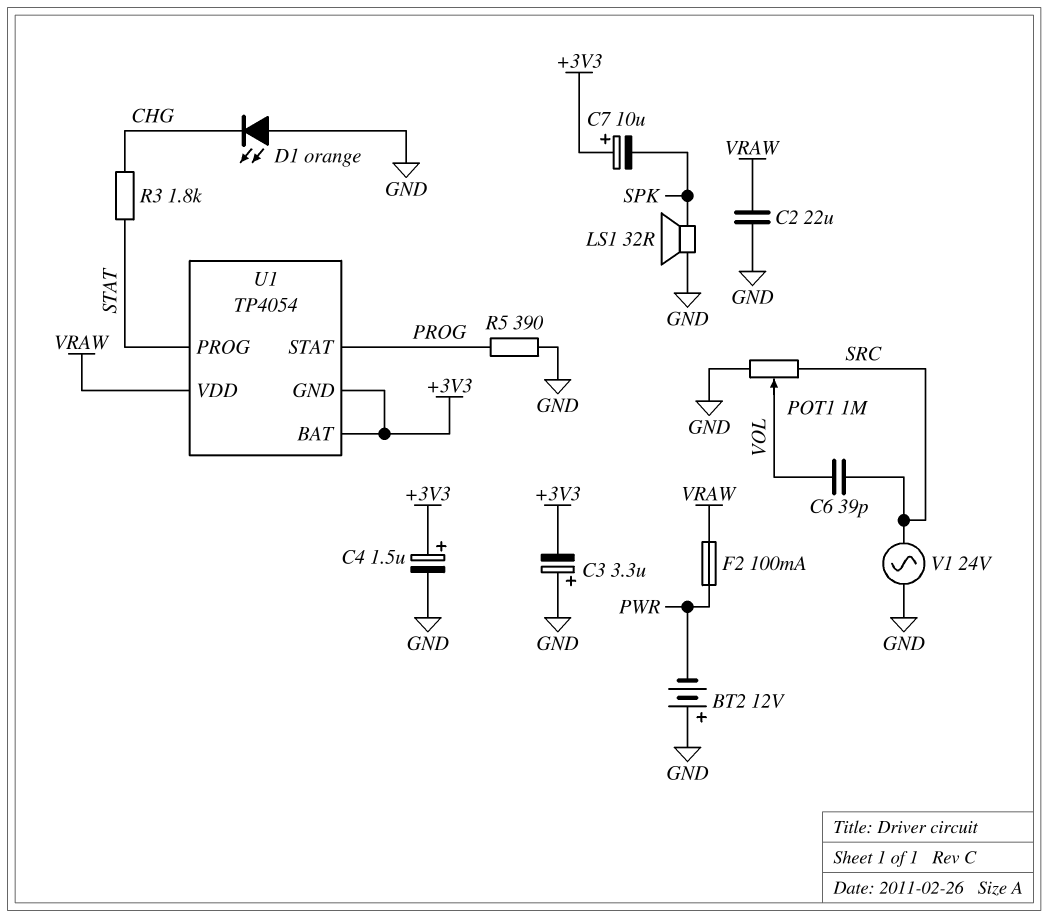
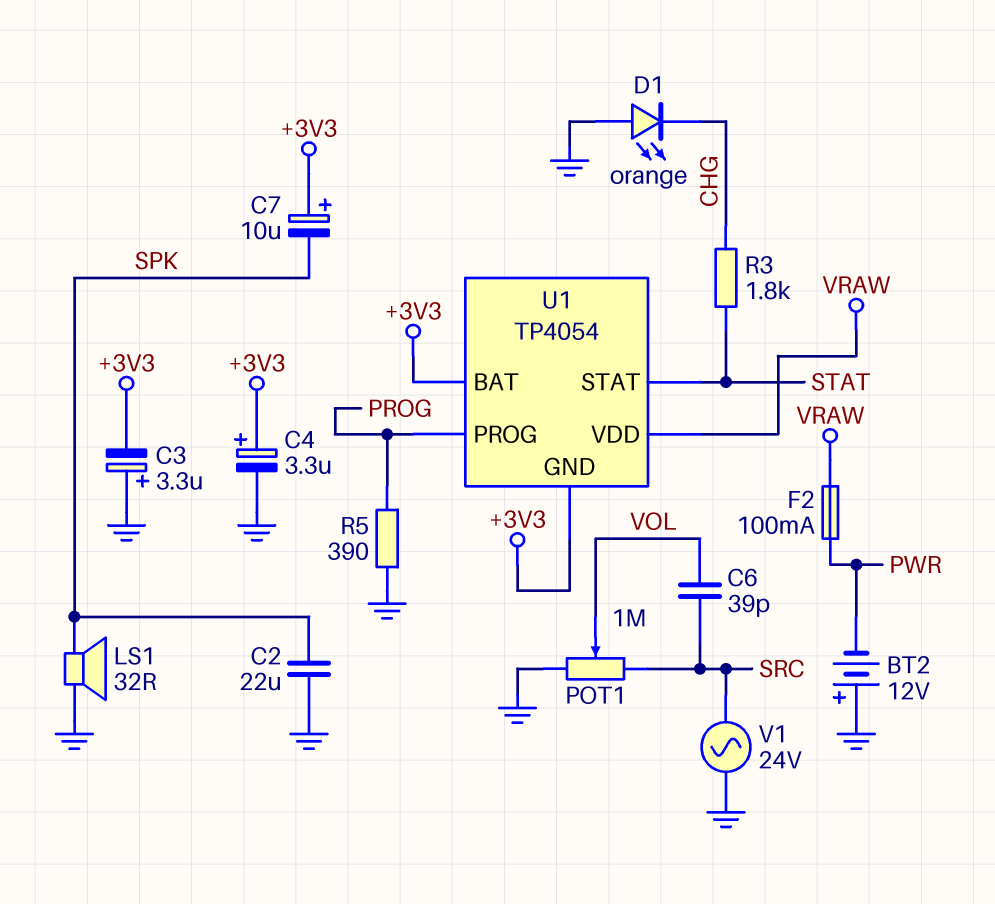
C2: 22uF (GND, VRAW) -> 22uF (GND, SPK)
C4: 1.5uF (plus +3V3, minus GND) -> 3.3uF (plus +3V3, minus GND)
U1 pin PROG: STAT -> PROG
U1 pin STAT: PROG -> STAT

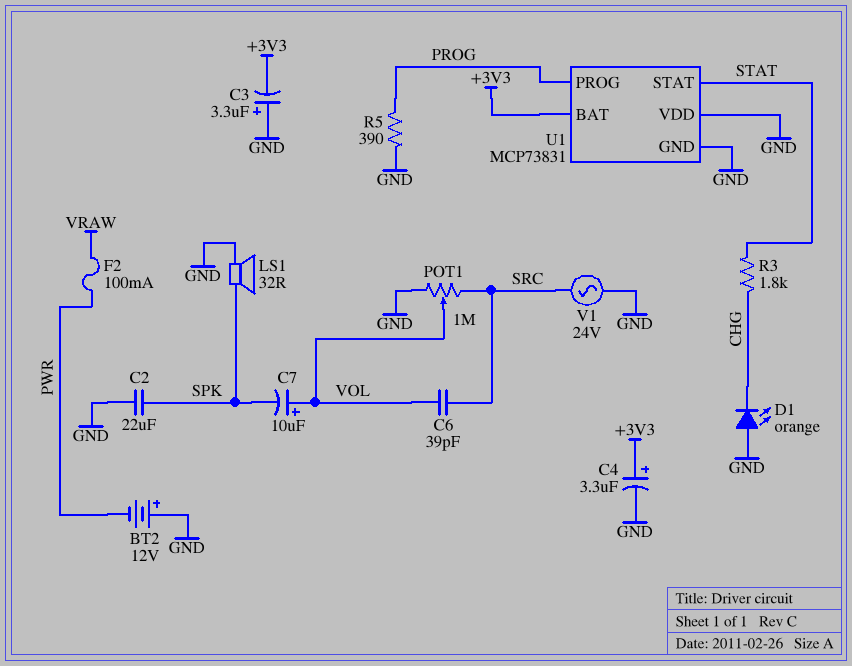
C7: 10uF (plus +3V3, minus SPK) -> 10uF (plus VOL, minus SPK)
U1: TP4054 -> MCP73831
U1 pin GND: +3V3 -> GND
U1 pin VDD: VRAW -> GND

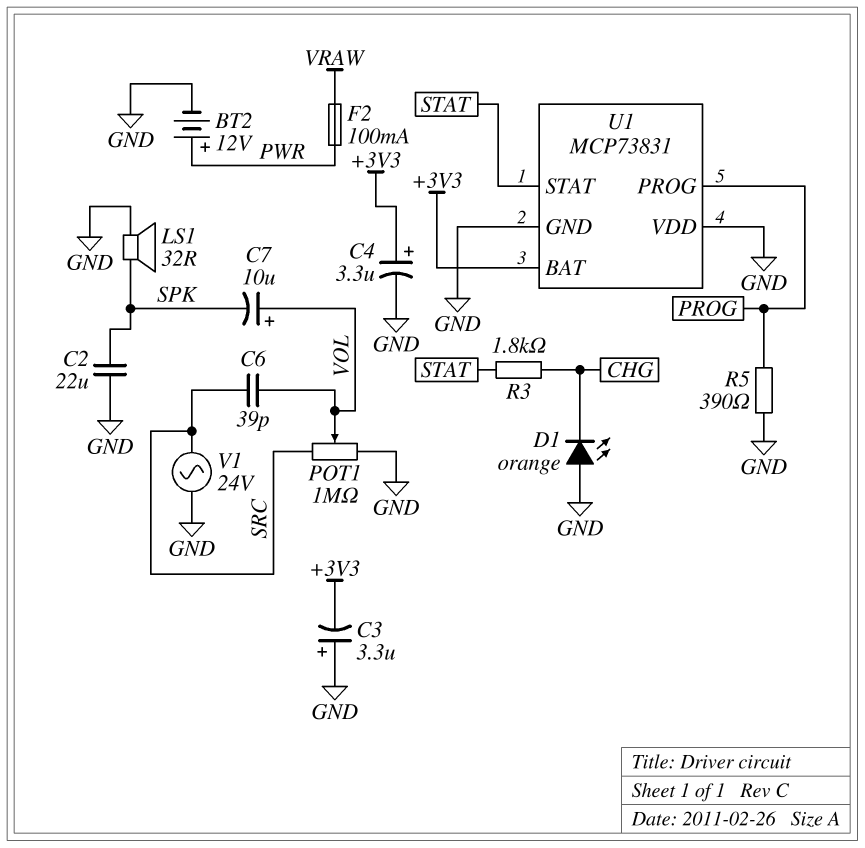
BT2: 12V (plus GND, minus PWR) -> 12V (plus PWR, minus GND)

